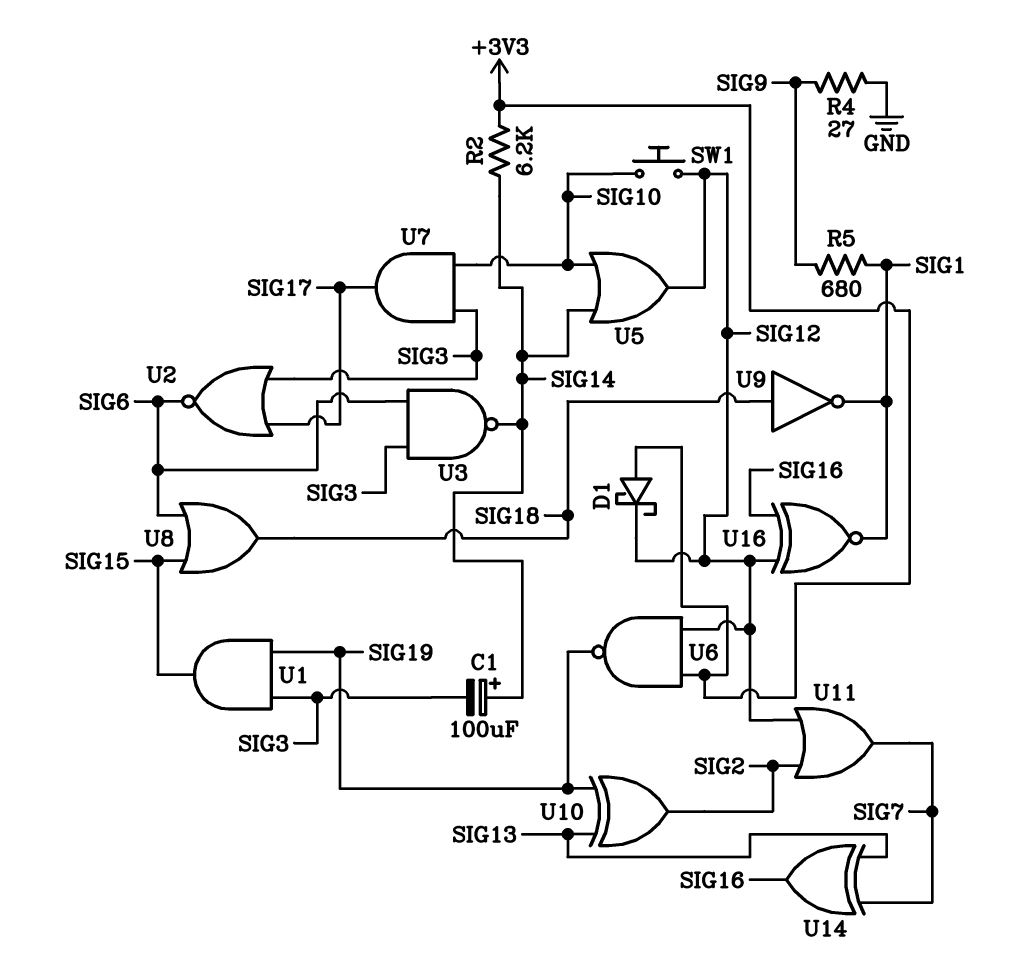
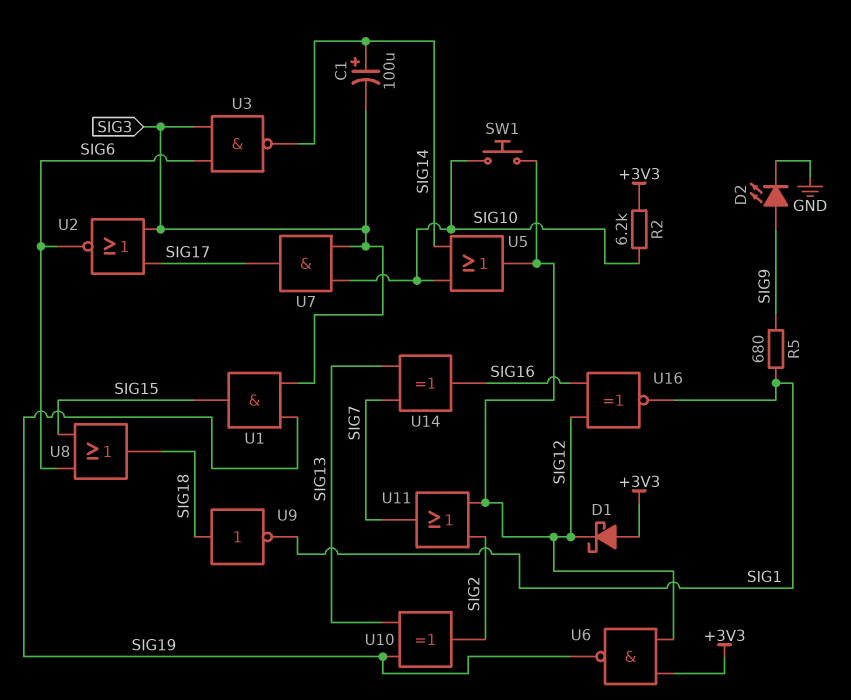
D2: none -> LED (A SIG9, K GND)
R2: 6.2k (+3V3, SIG14) -> 6.2k (+3V3, SIG10)
R4: 27 (GND, SIG9) -> none

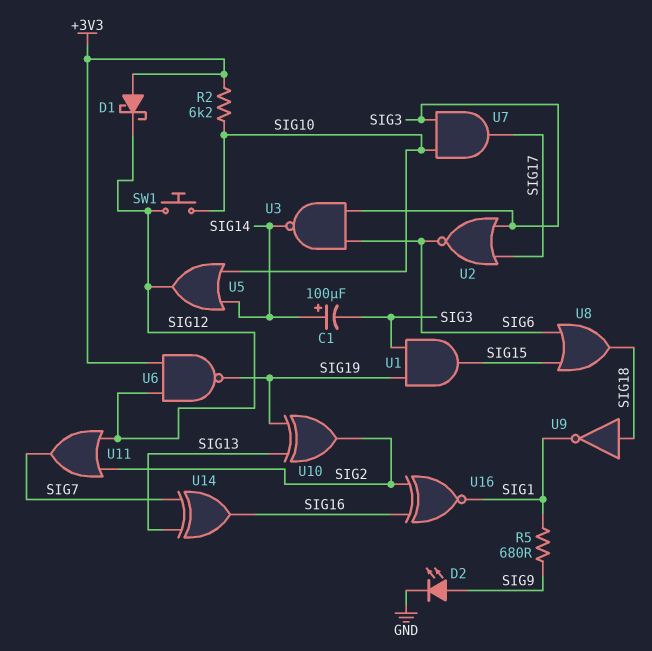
U16: XNOR (in SIG12, in SIG16, out SIG1) -> XNOR (in SIG2, in SIG16, out SIG1)

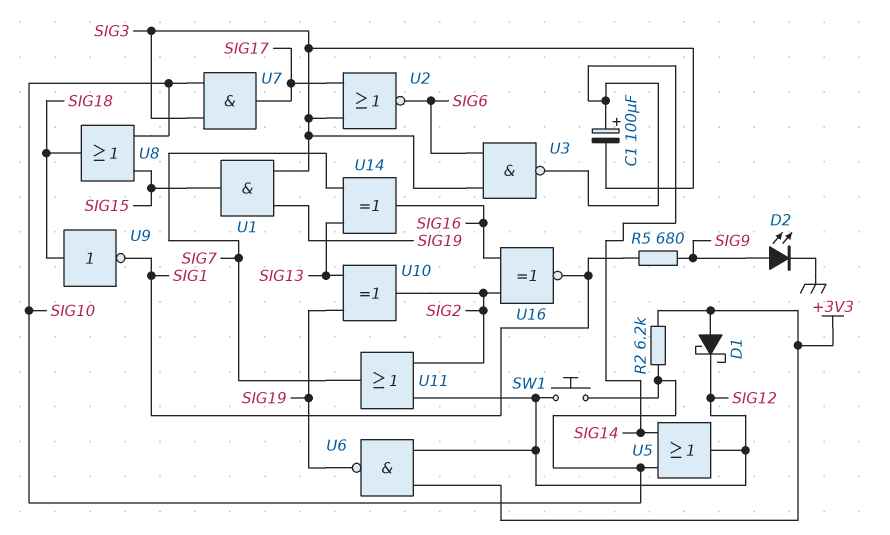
U8: OR (in SIG6, in SIG15, out SIG18) -> OR (in SIG10, in SIG15, out SIG18)

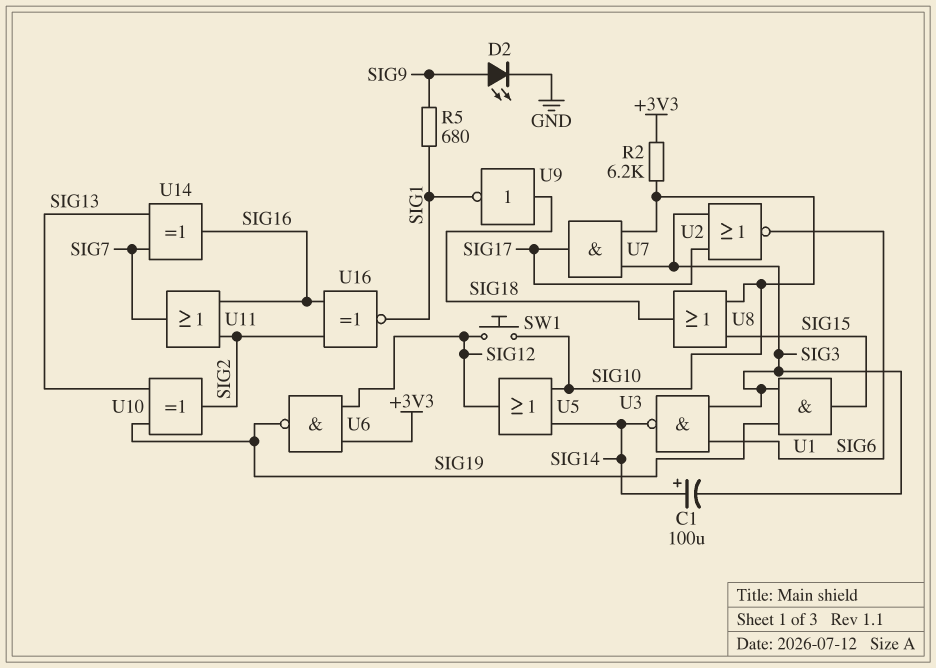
D1: schottky (A +3V3, K SIG12) -> none
U11: OR (in SIG2, in SIG12, out SIG7) -> OR (in SIG2, in SIG16, out SIG7)

